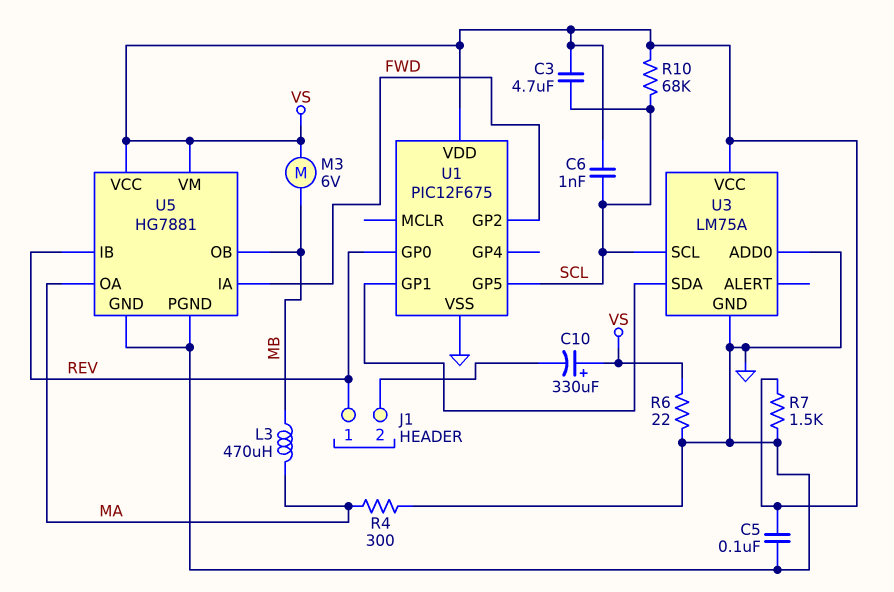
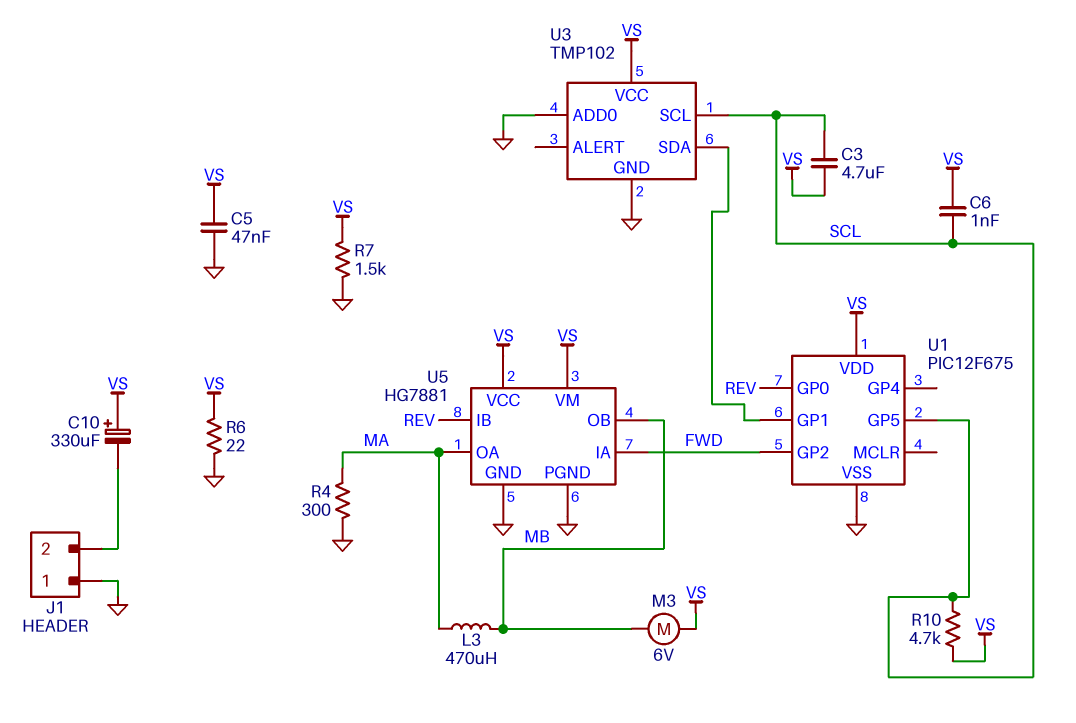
C5: 100nF (GND, VS) -> 47nF (GND, VS)
J1 pin 1: REV -> GND
R10: 68k (SCL, VS) -> 4.7k (SCL, VS)
U3: LM75A -> TMP102

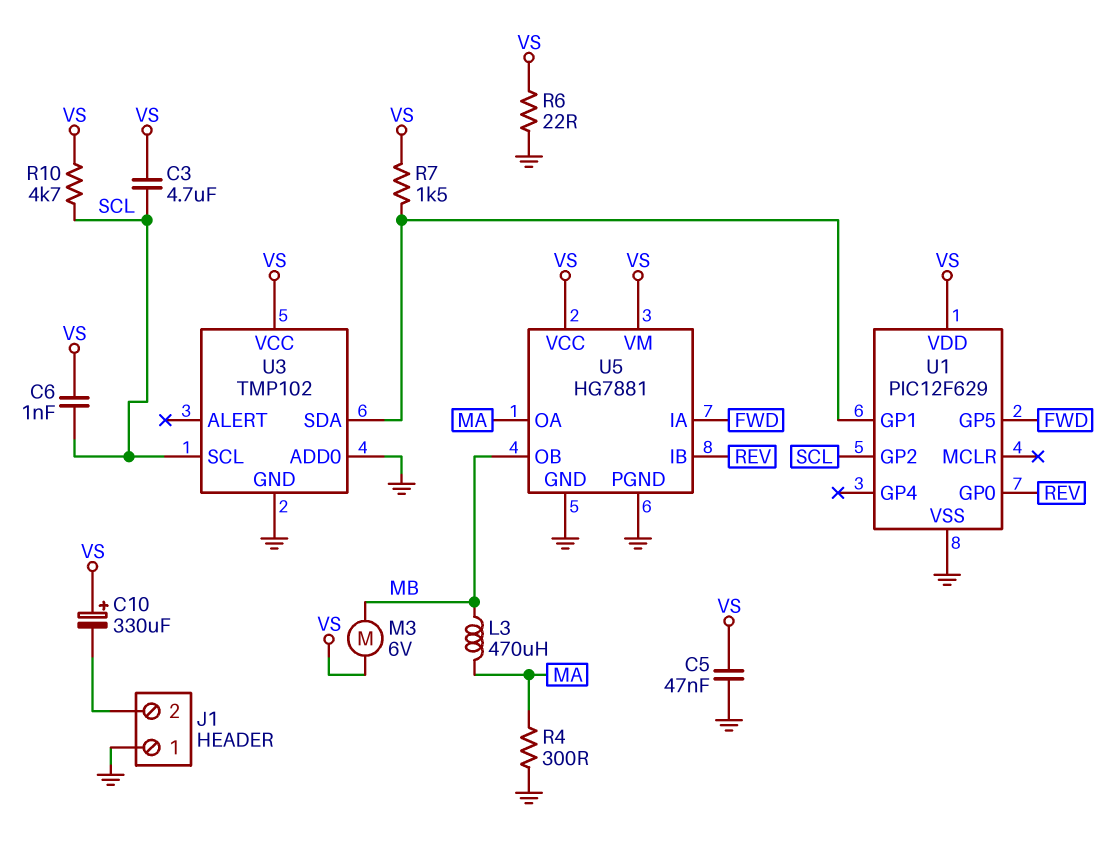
R7: 1.5k (GND, VS) -> 1.5k (U1/GP1, VS)
U1: PIC12F675 -> PIC12F629
U1 pin GP2: FWD -> SCL
U1 pin GP5: SCL -> FWD

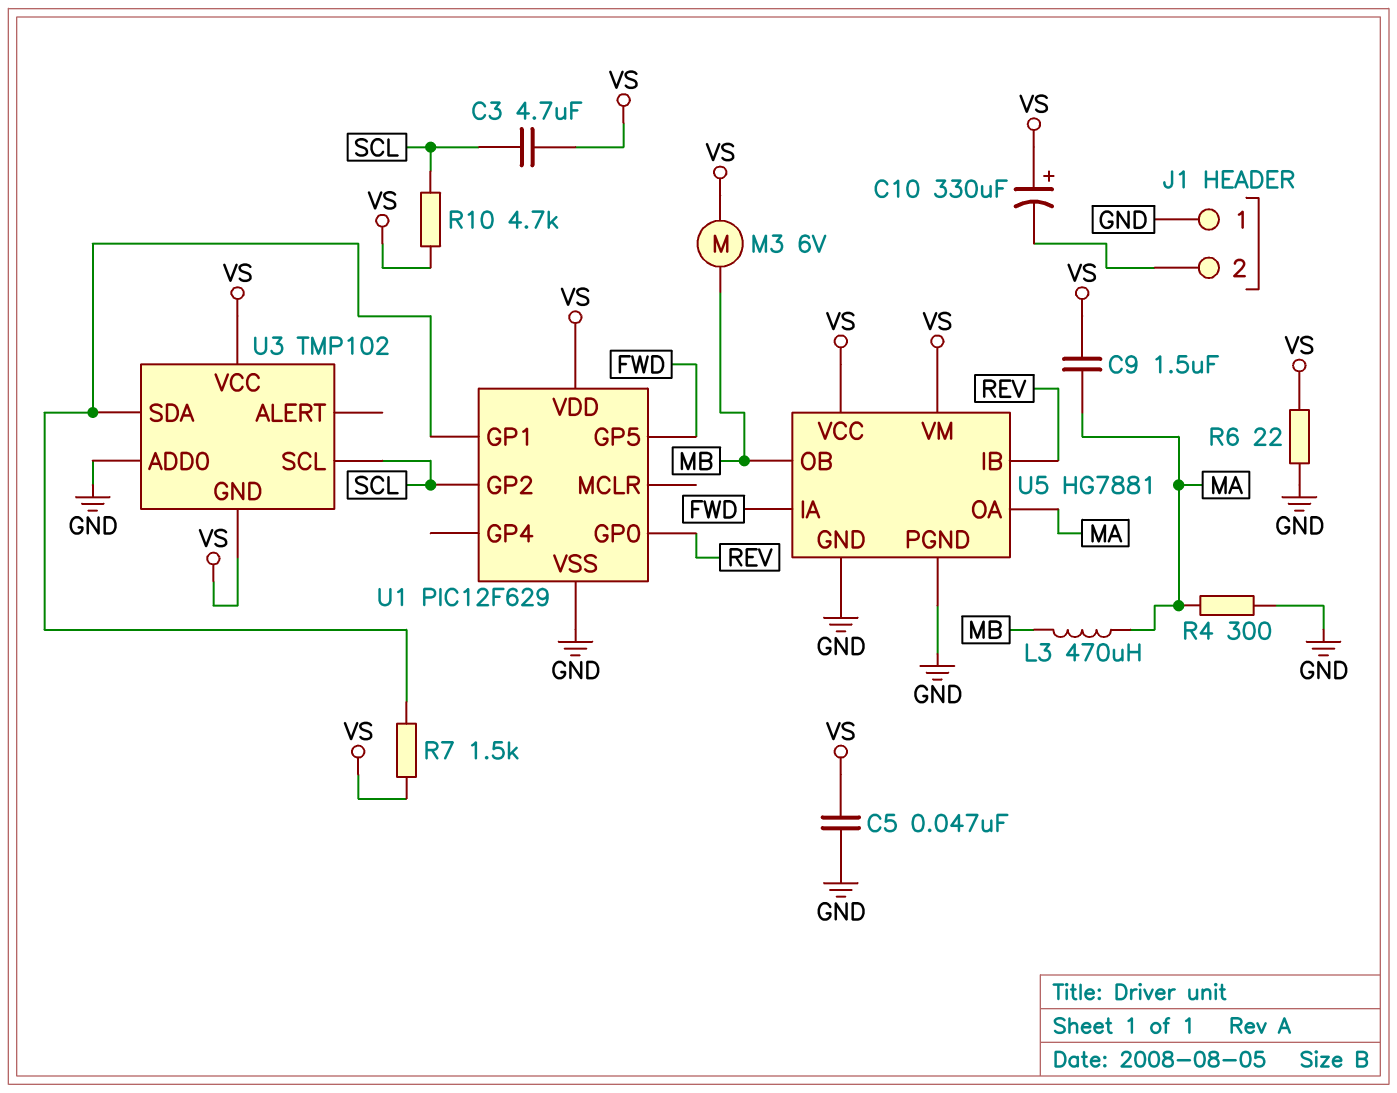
C6: 1nF (SCL, VS) -> none
C9: none -> 1.5uF (MA, VS)
U3 pin GND: GND -> VS

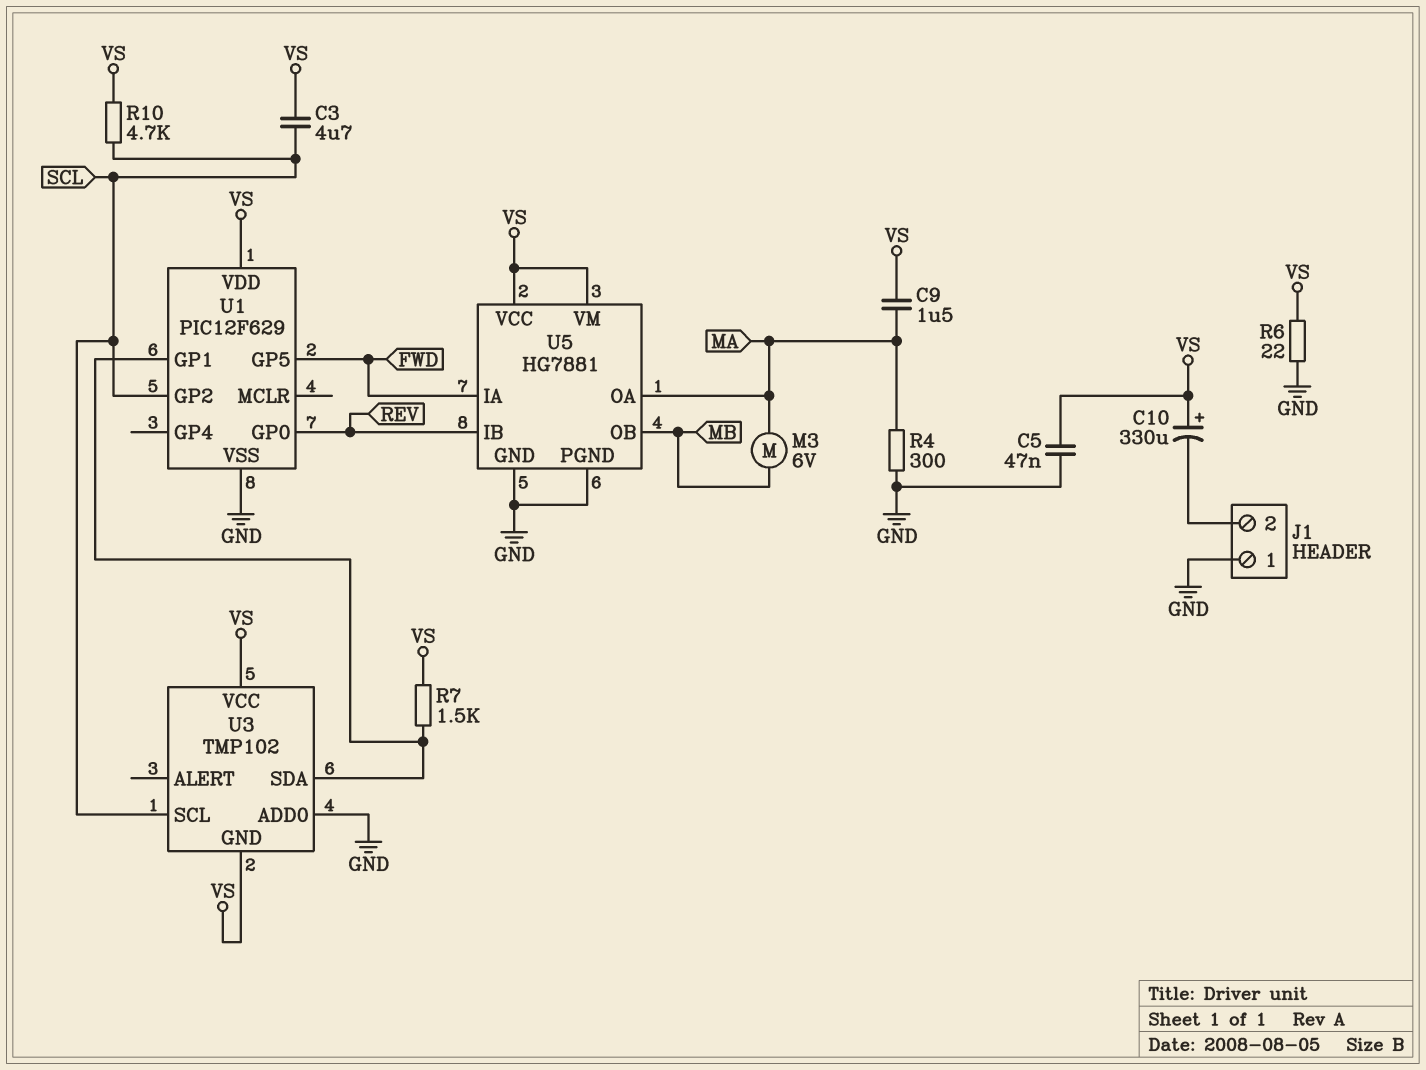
L3: 470uH (MA, MB) -> none
M3: motor 6V (MB, VS) -> motor 6V (MA, MB)

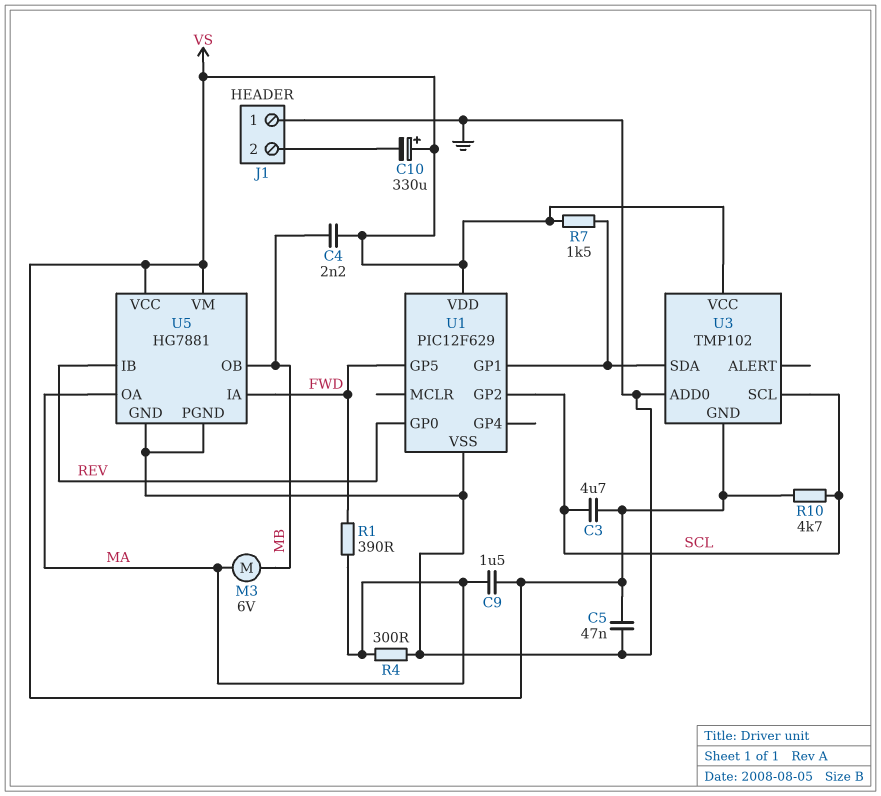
C4: none -> 2.2nF (MB, VS)
R1: none -> 390 (FWD, MA)
R6: 22 (GND, VS) -> none

